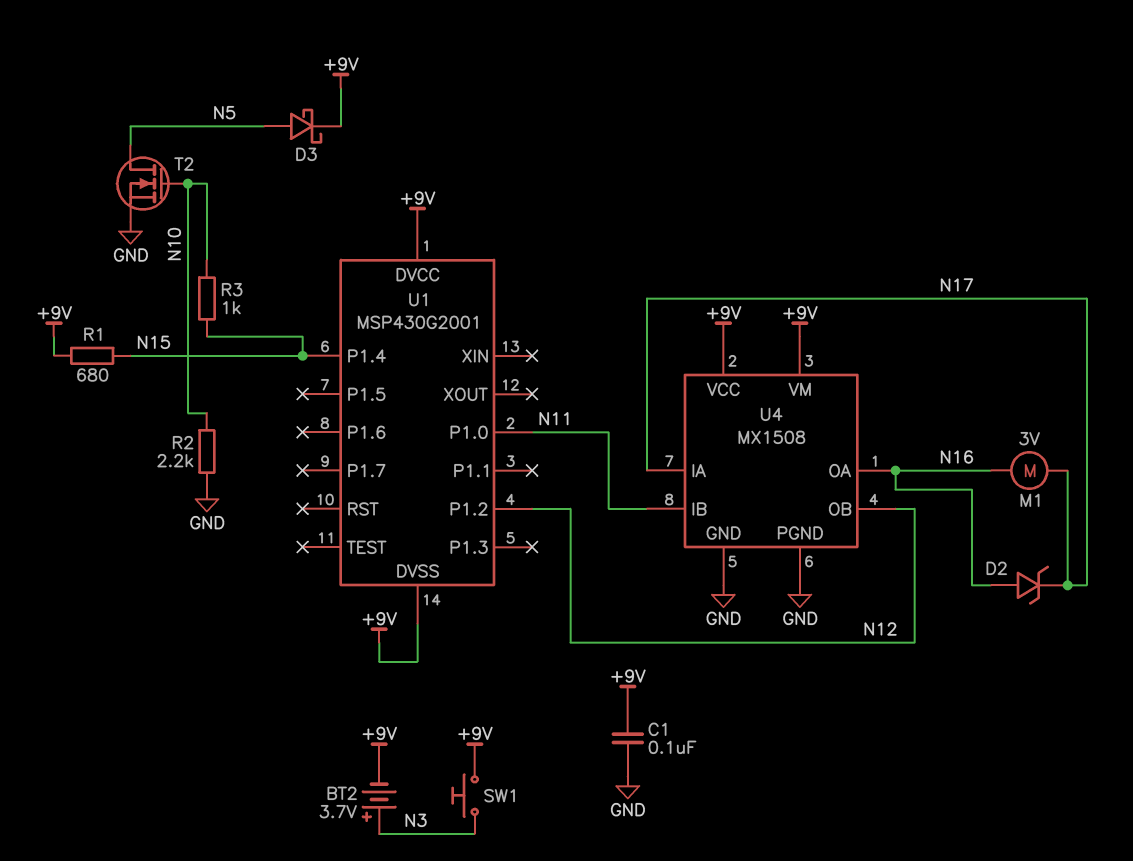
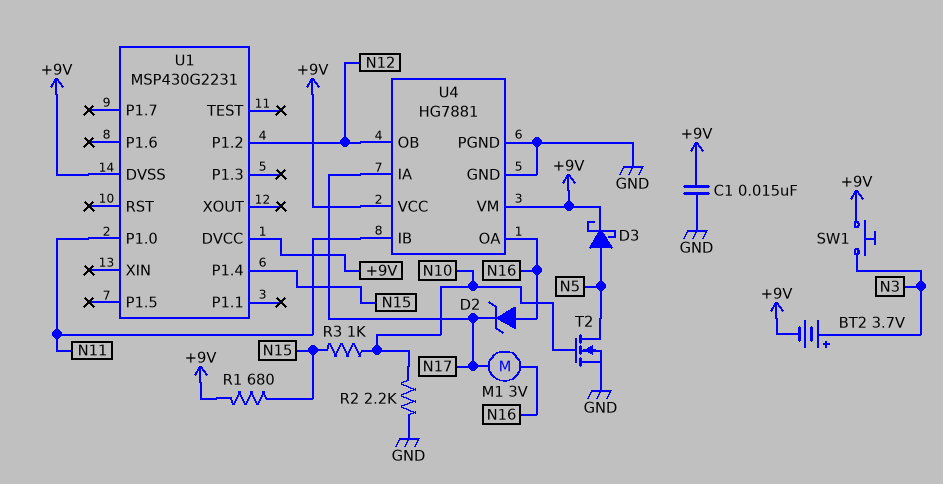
C1: 100nF (+9V, GND) -> 15nF (+9V, GND)
U1: MSP430G2001 -> MSP430G2231
U4: MX1508 -> HG7881

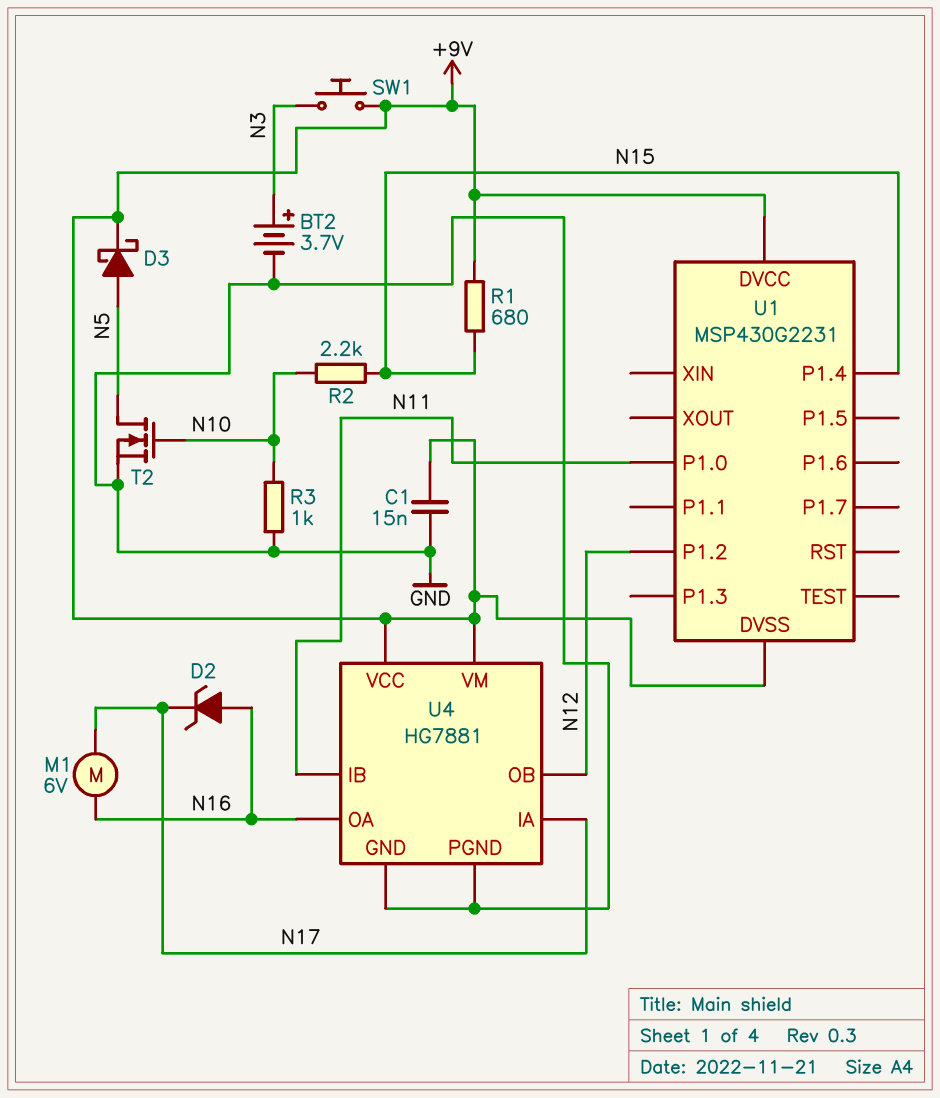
BT2: 3.7V (plus N3, minus +9V) -> 3.7V (plus N3, minus GND)
M1: motor 3V (N16, N17) -> motor 6V (N16, N17)
R2: 2.2k (GND, N10) -> 2.2k (N10, N15)
R3: 1k (N10, N15) -> 1k (GND, N10)

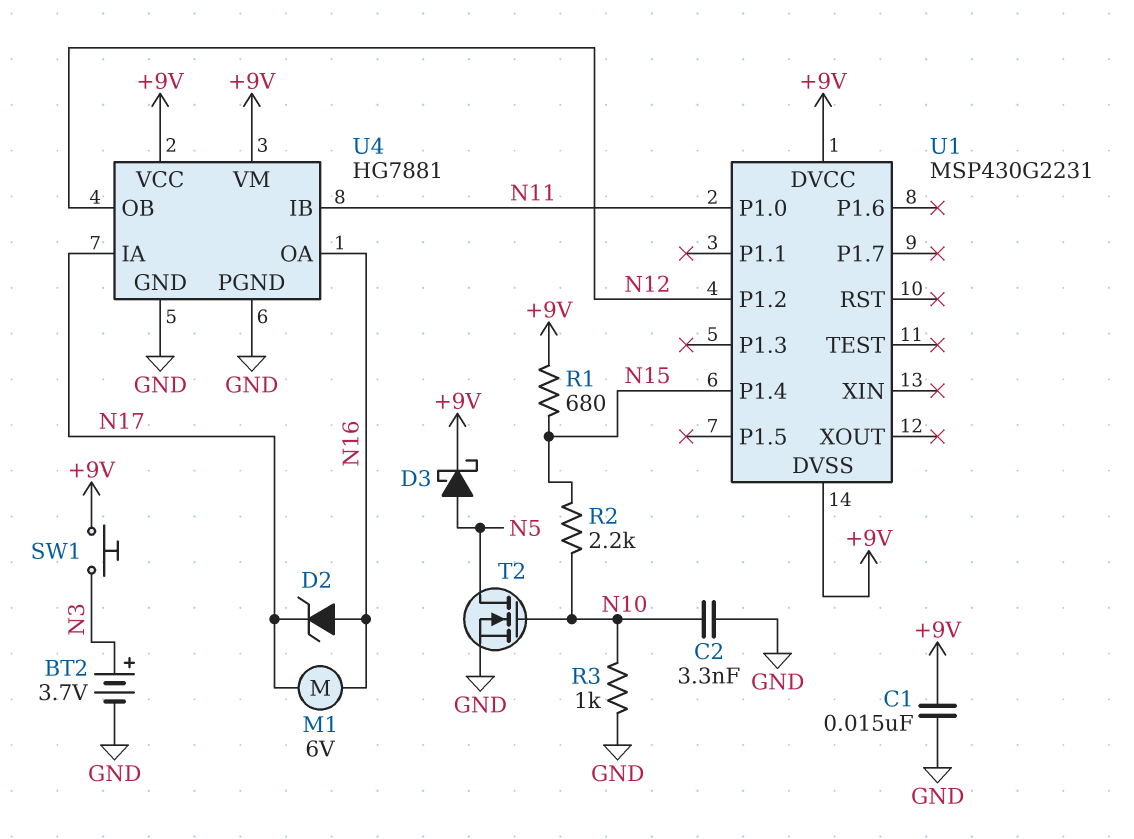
C2: none -> 3.3nF (GND, N10)

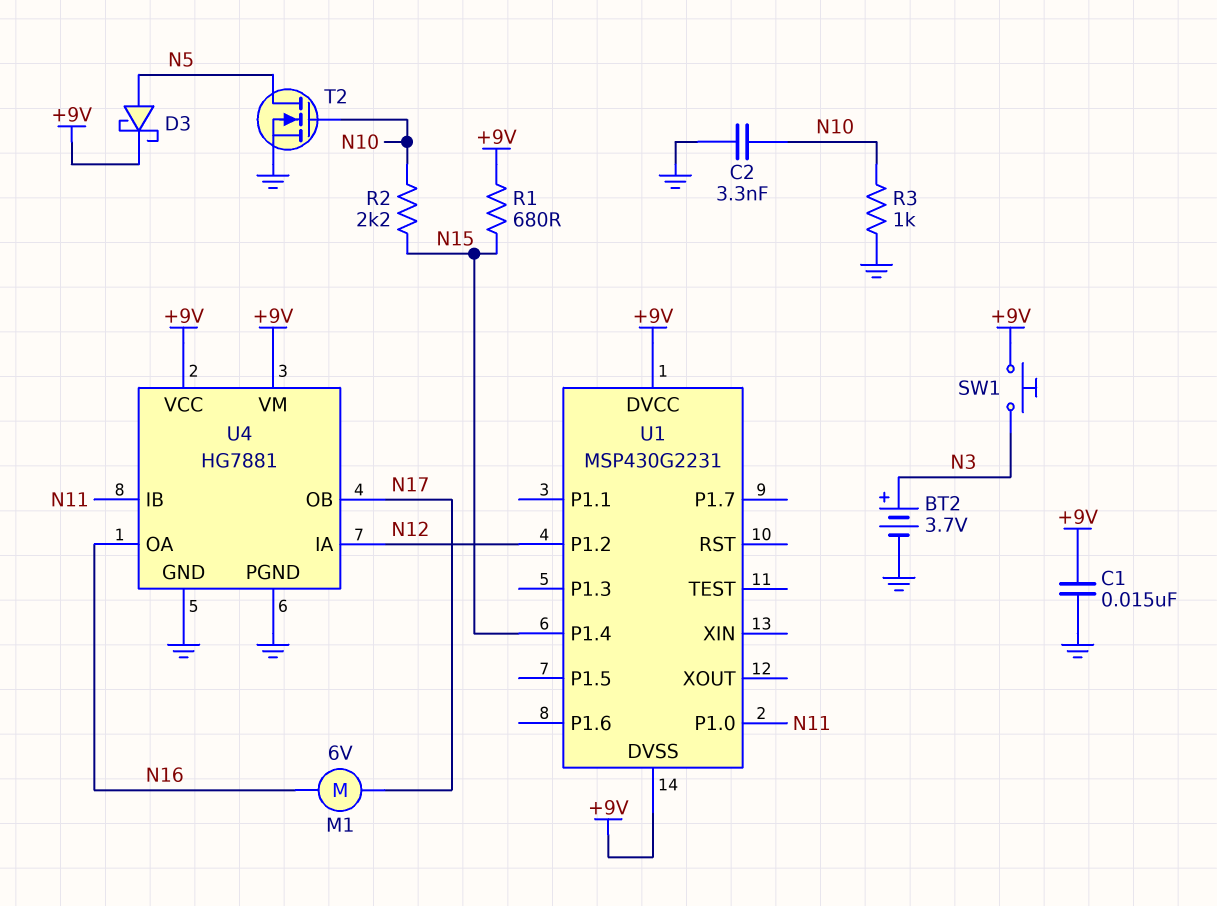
D2: zener (A N16, K N17) -> none
U4 pin IA: N17 -> N12
U4 pin OB: N12 -> N17

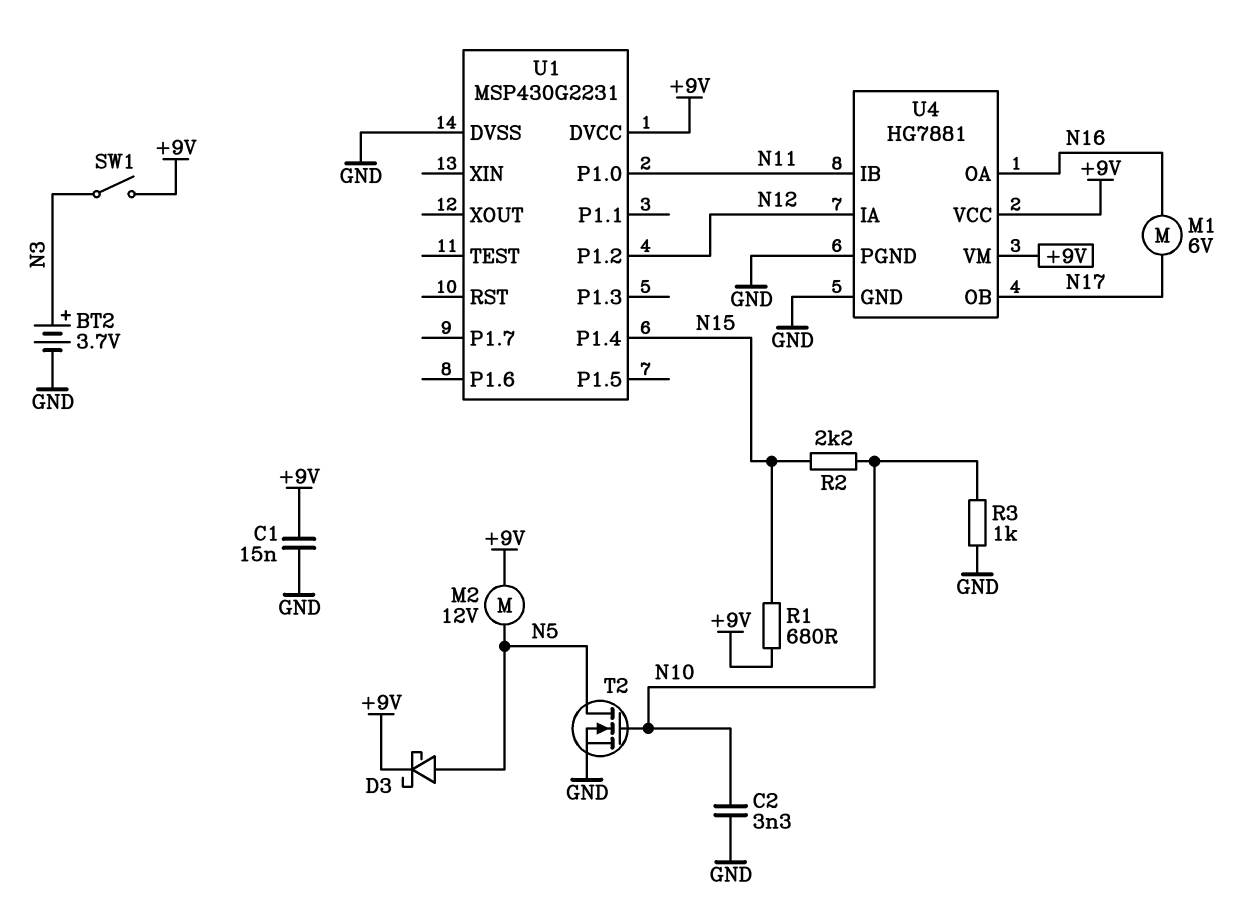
M2: none -> motor 12V (+9V, N5)
SW1: button (+9V, N3) -> switch (+9V, N3)
U1 pin DVSS: +9V -> GND

